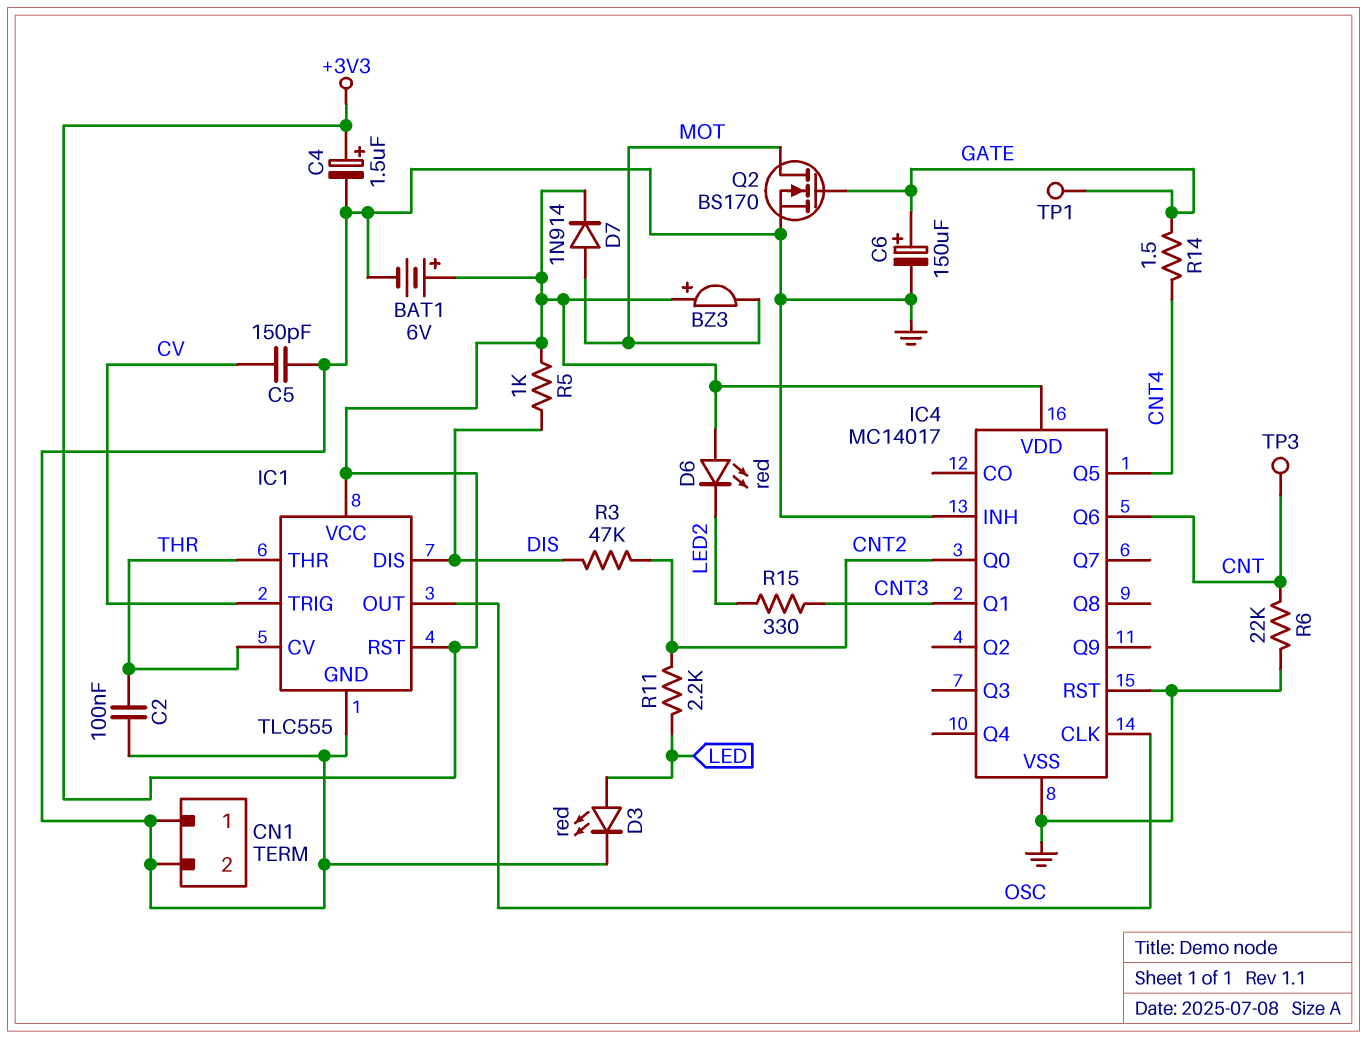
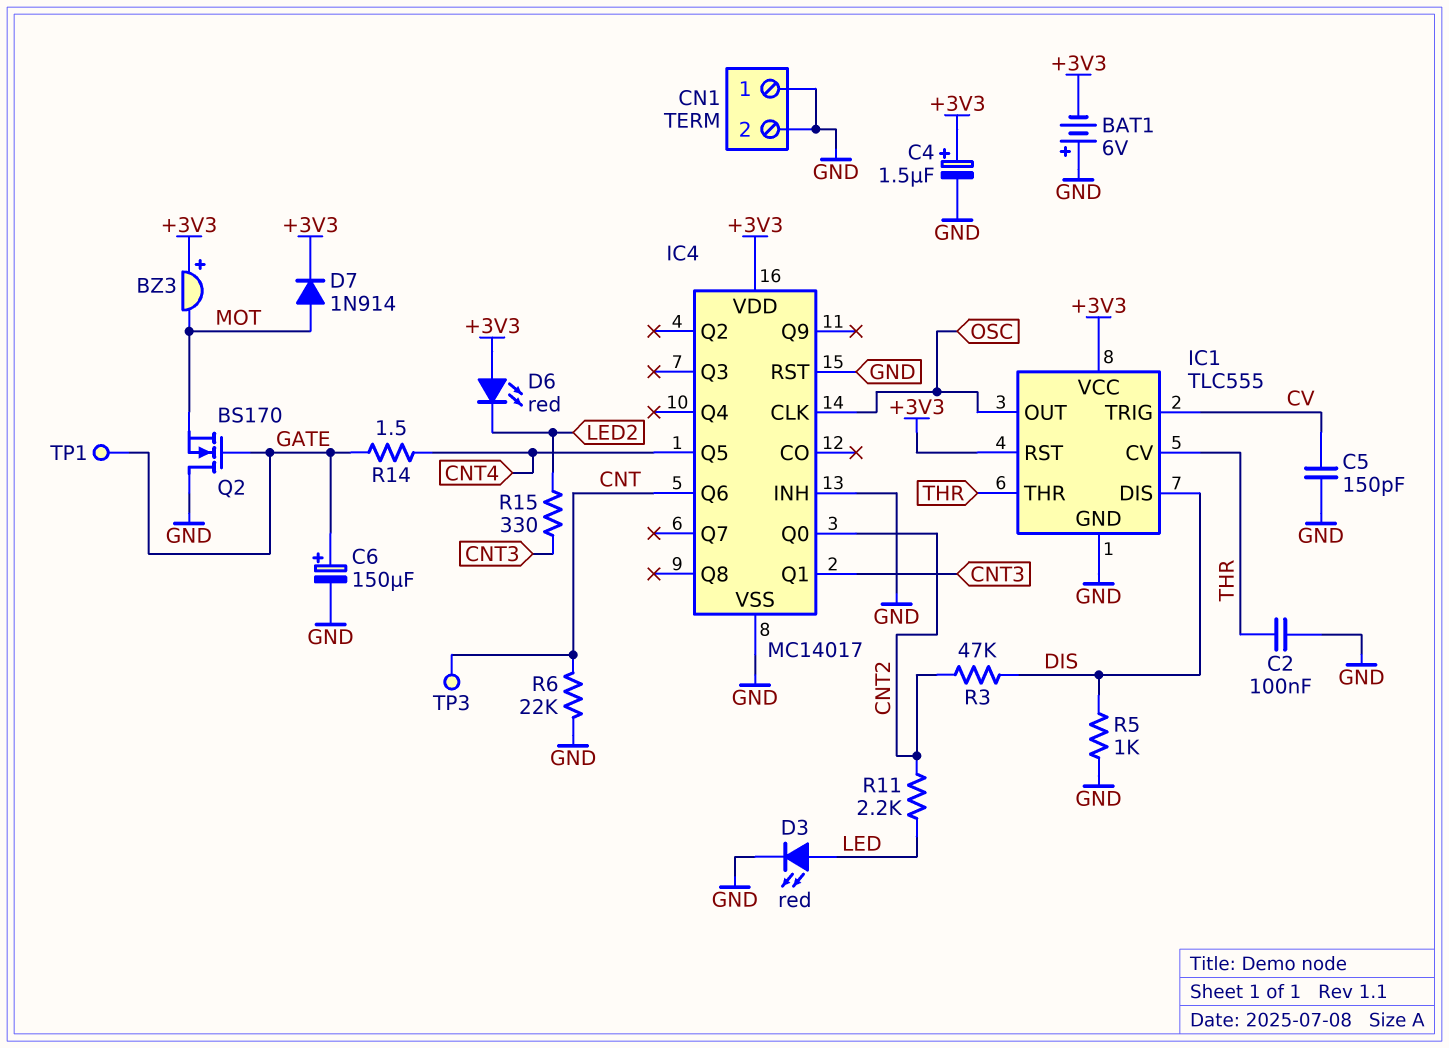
BAT1: 6V (plus +3V3, minus GND) -> 6V (plus GND, minus +3V3)
Q2: NMOS BS170 (G GATE, D MOT, S GND) -> NMOS BS170 (G GATE, D GND, S MOT)
R5: 1k (+3V3, DIS) -> 1k (DIS, GND)

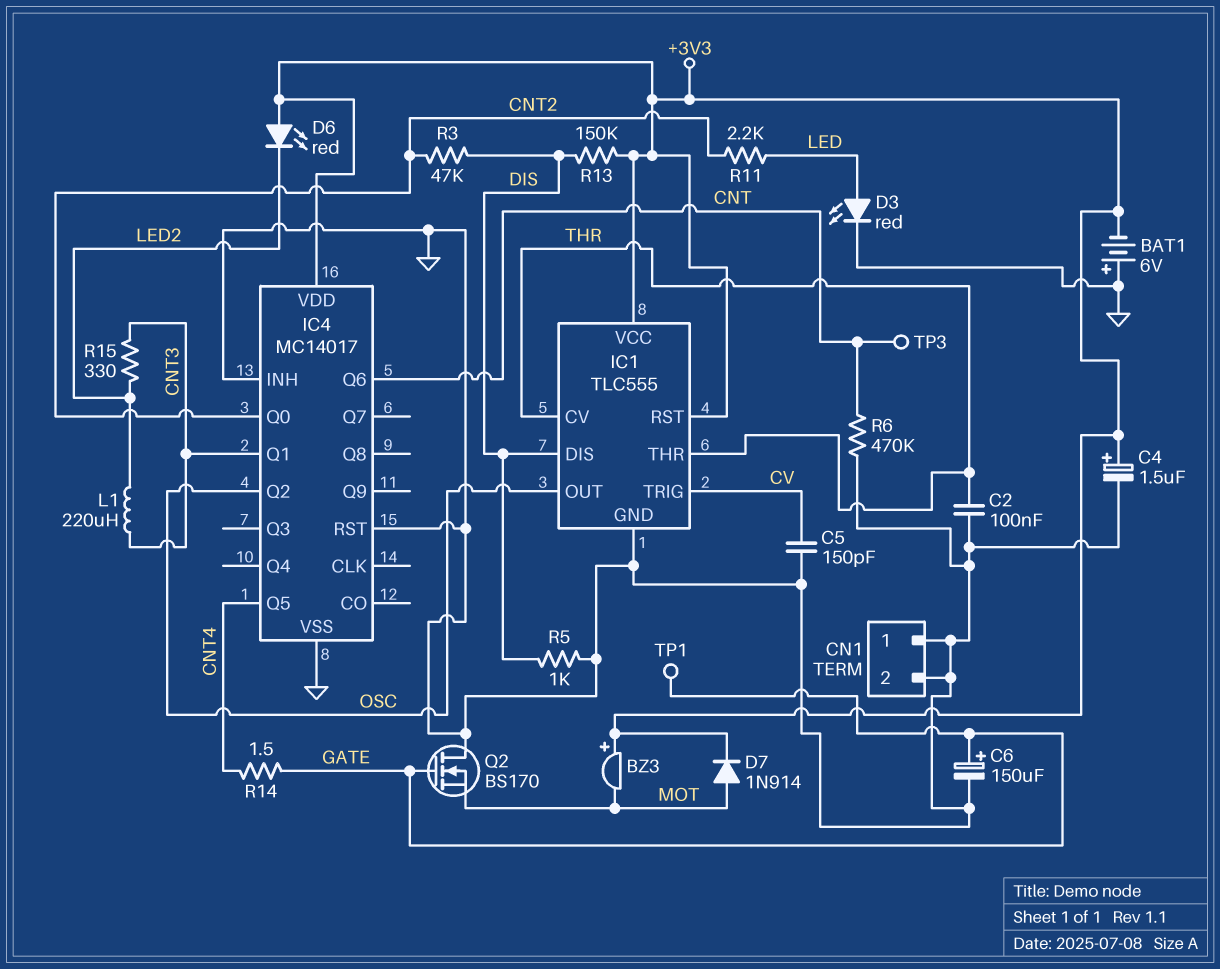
IC4 pin CLK: OSC -> none
IC4 pin Q2: none -> OSC
L1: none -> 220uH (CNT3, LED2)
R6: 22k (CNT, GND) -> 470k (CNT, GND)
R13: none -> 150k (+3V3, DIS)

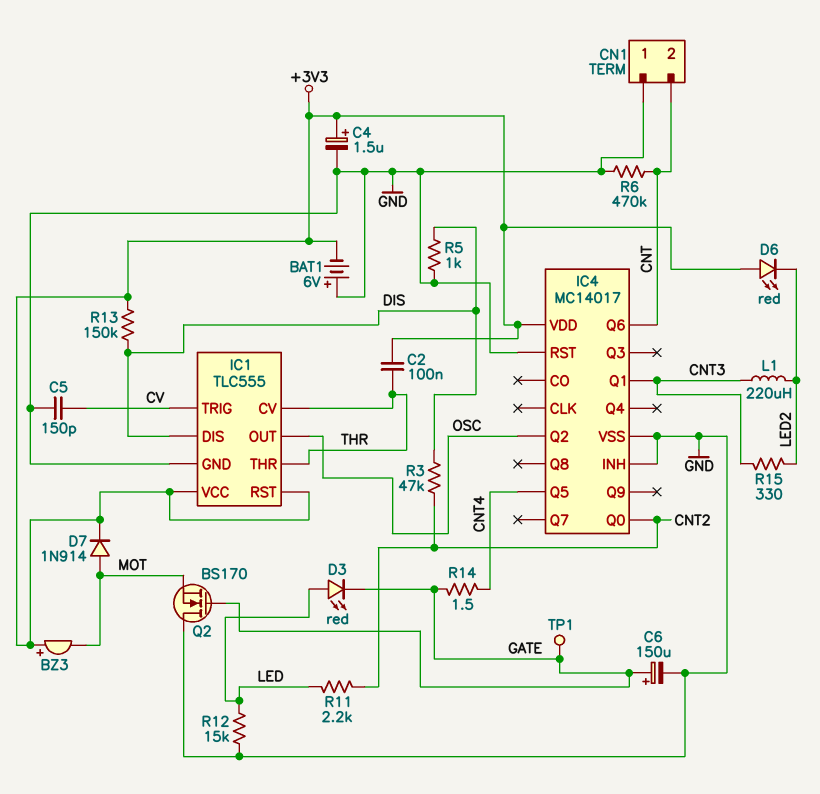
C2: 100nF (GND, THR) -> 100nF (+3V3, THR)
CN1 pin 2: GND -> CNT
D3: LED red (A LED, K GND) -> LED red (A LED, K GATE)
R12: none -> 15k (GND, LED)
TP3: test point (CNT) -> none

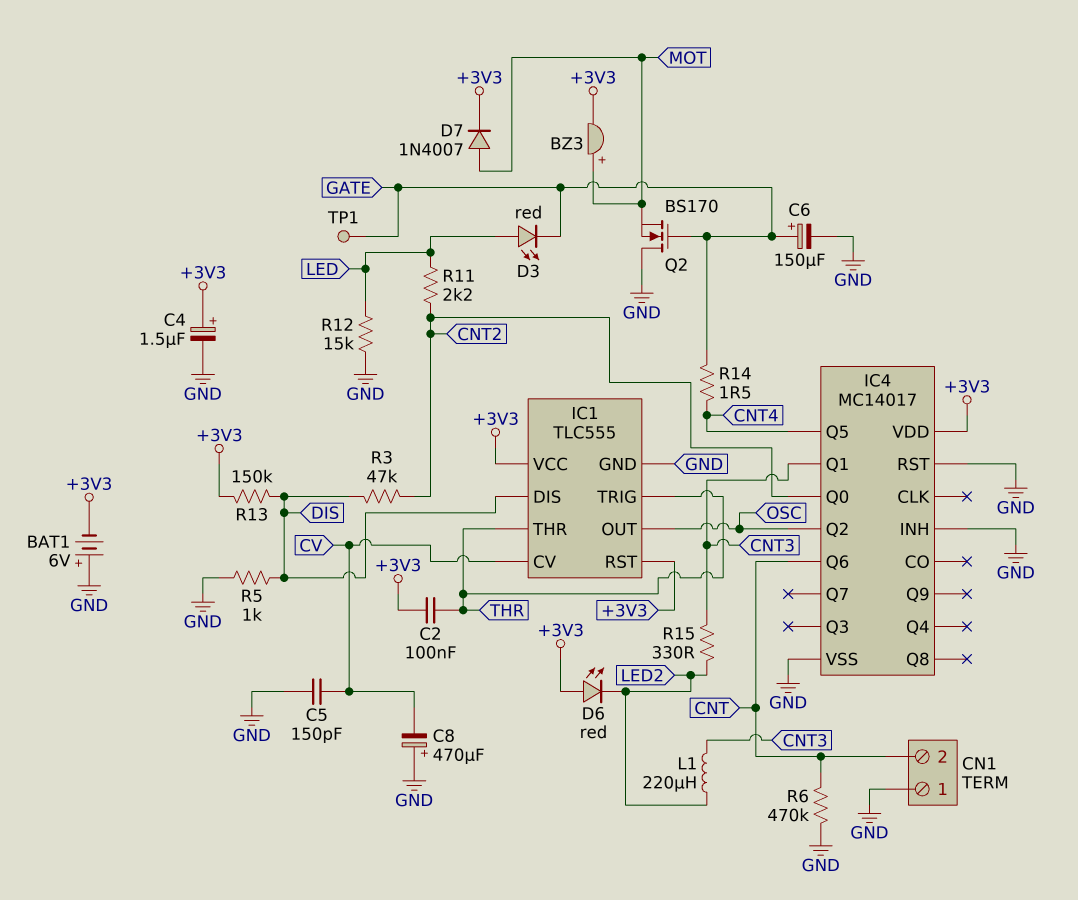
BZ3: buzzer (plus +3V3, minus MOT) -> buzzer (plus MOT, minus +3V3)
C8: none -> 470uF (plus GND, minus CV)
D7: diode 1N914 (A MOT, K +3V3) -> diode 1N4007 (A MOT, K +3V3)
IC1 pin CV: THR -> CV
IC1 pin TRIG: CV -> THR

